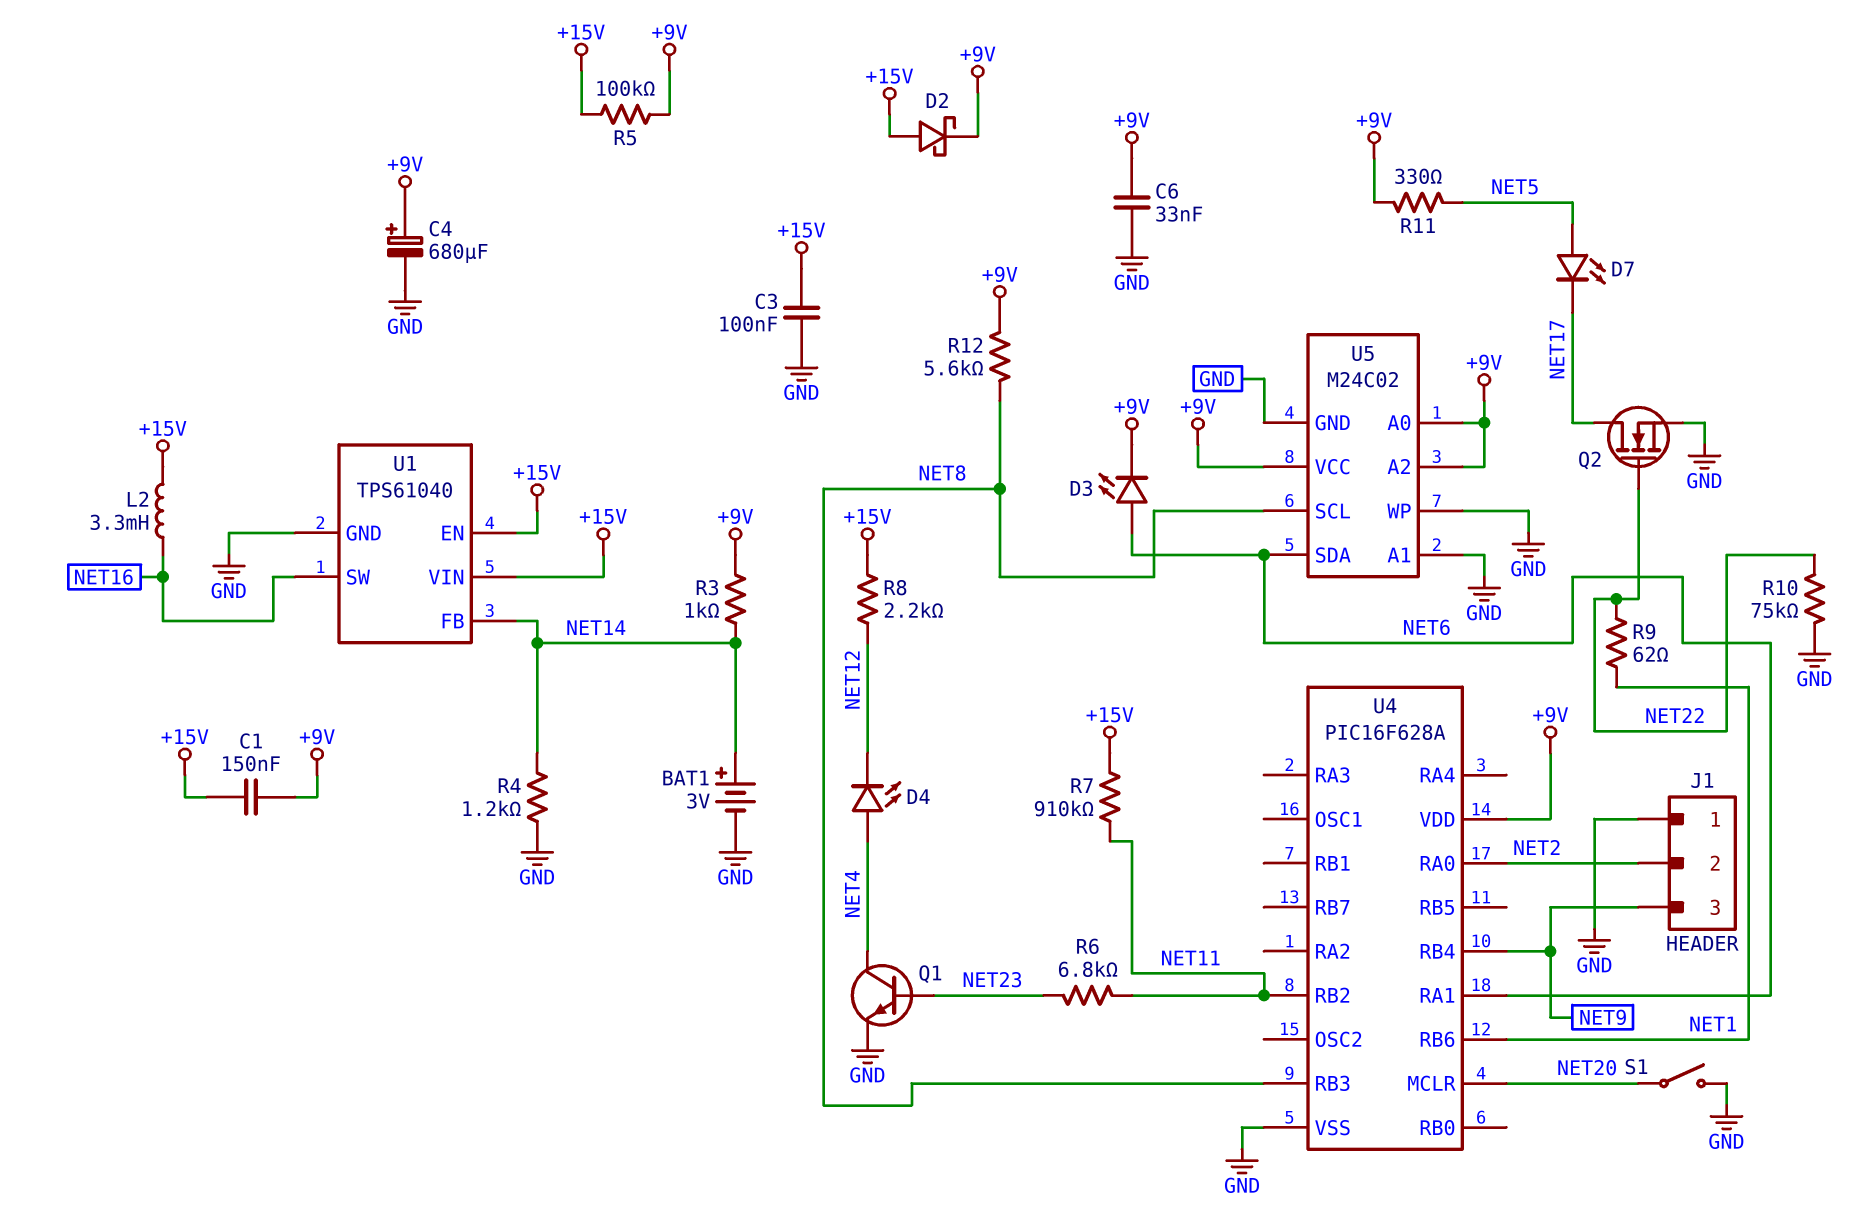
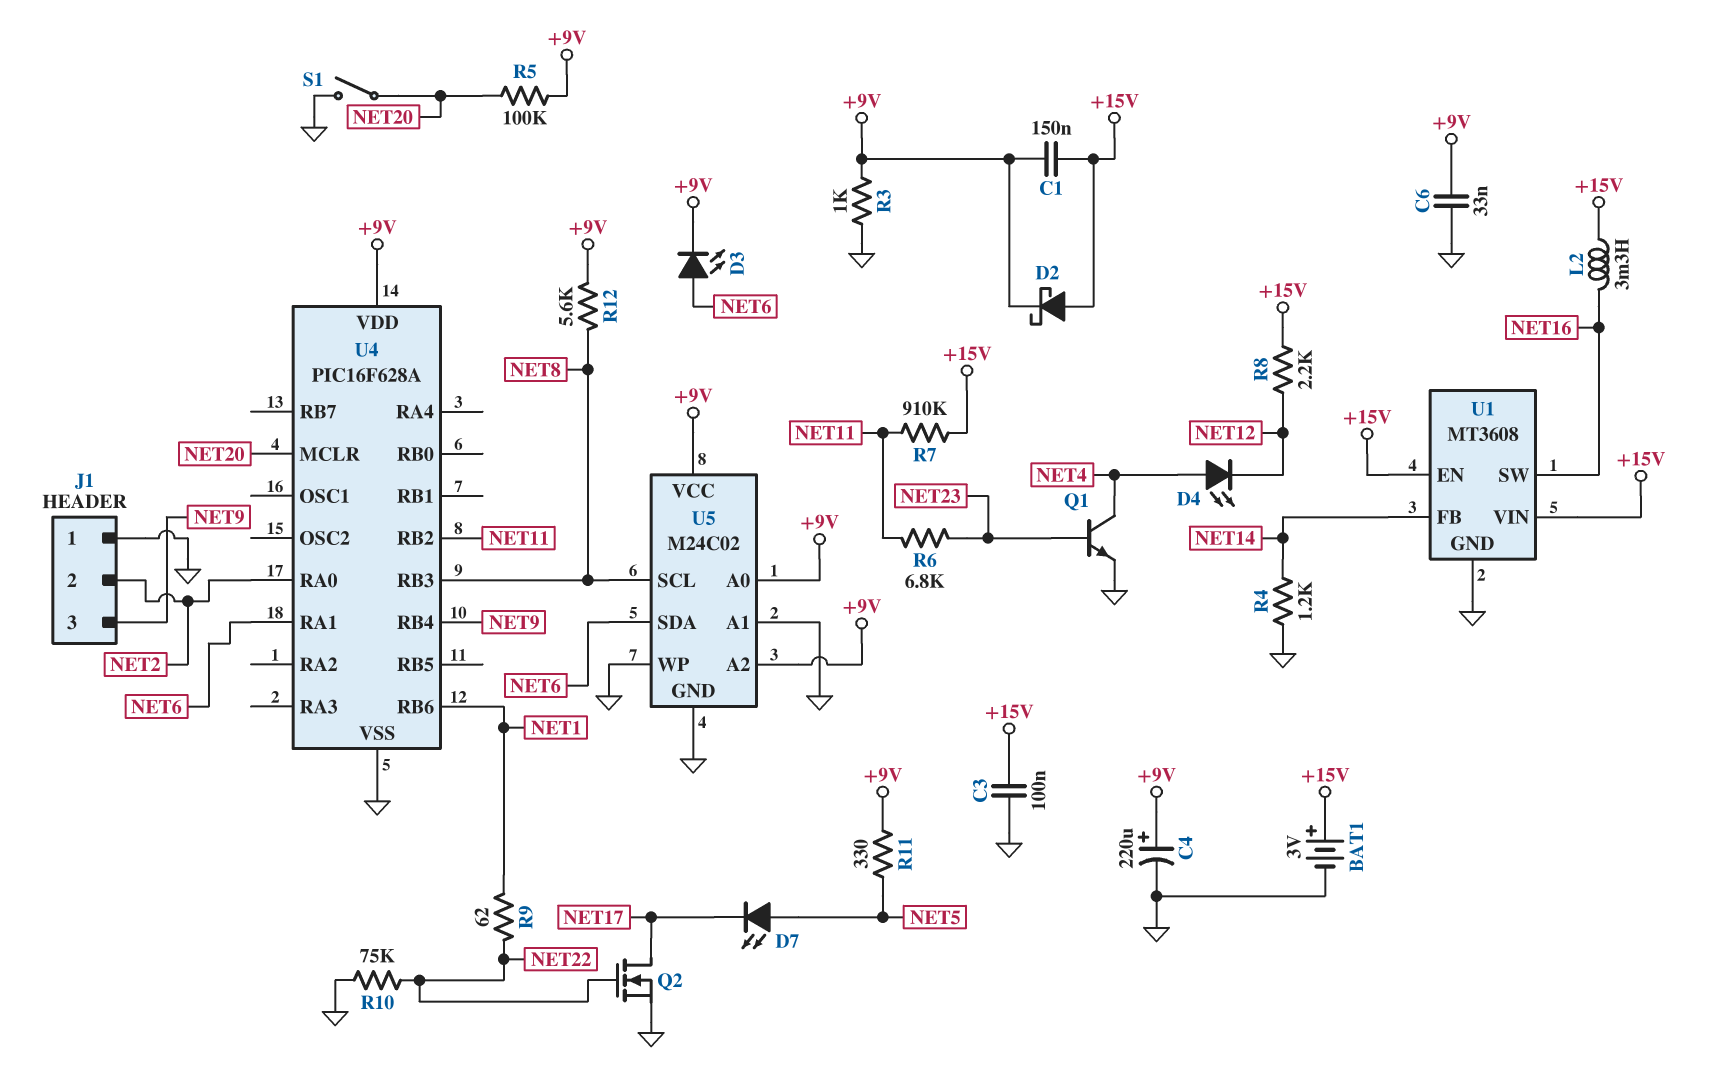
BAT1: 3V (plus NET14, minus GND) -> 3V (plus +15V, minus GND)
C4: 680uF (plus +9V, minus GND) -> 220uF (plus +9V, minus GND)
R3: 1k (+9V, NET14) -> 1k (+9V, GND)
R5: 100k (+9V, +15V) -> 100k (+9V, NET20)
U1: TPS61040 -> MT3608

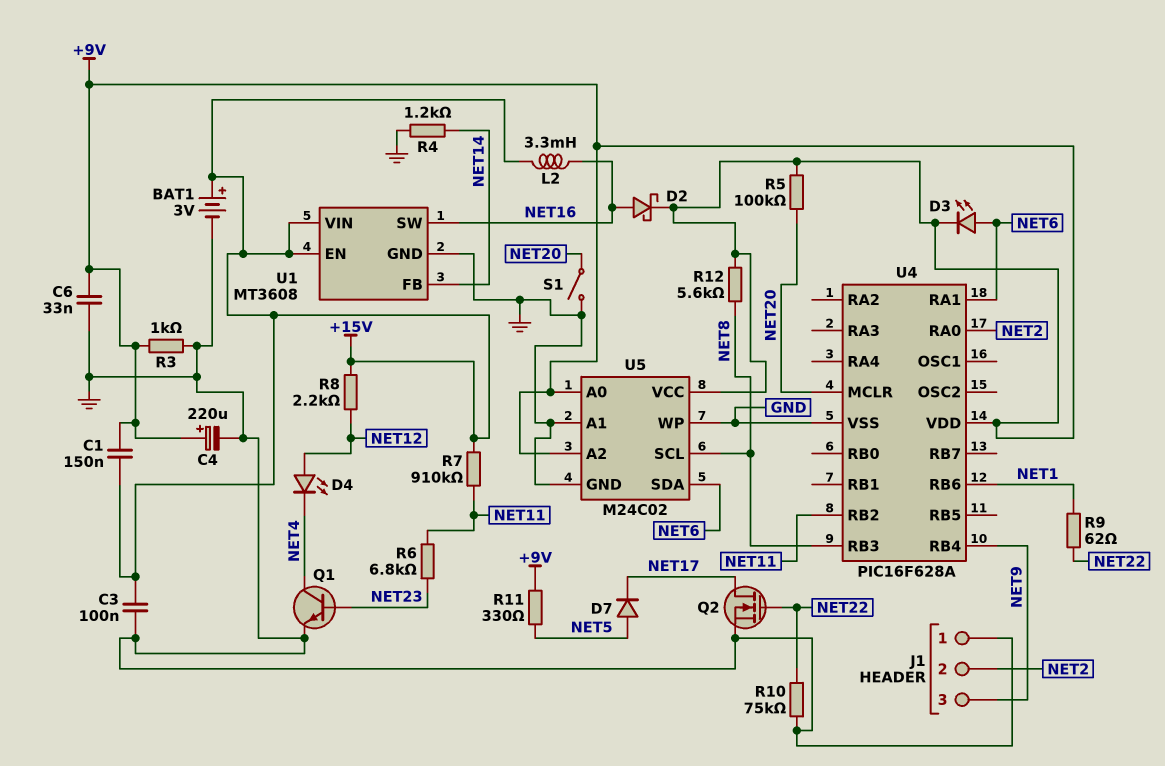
D2: schottky (A +15V, K +9V) -> schottky (A NET16, K +9V)
D4: LED (A NET4, K NET12) -> LED (A NET12, K NET4)
D7: LED (A NET5, K NET17) -> diode (A NET5, K NET17)

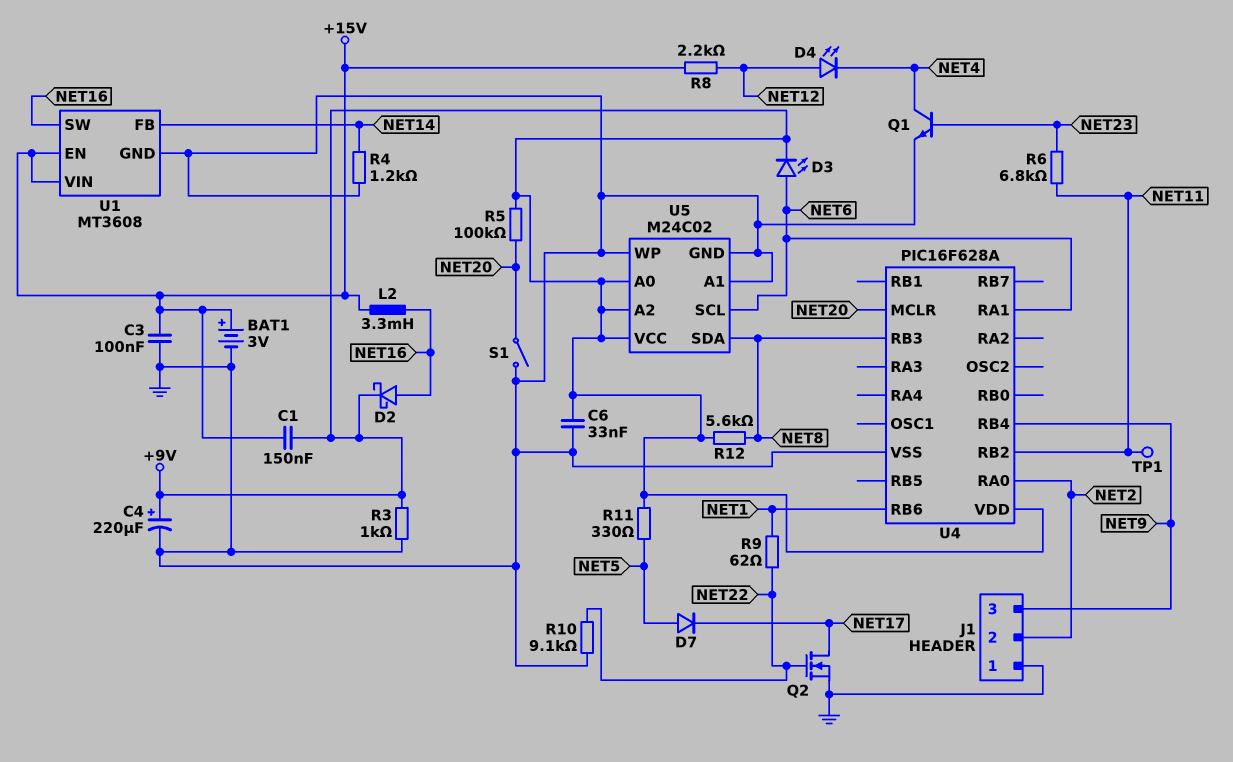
R7: 910k (+15V, NET11) -> none
R10: 75k (GND, NET22) -> 9.1k (GND, NET22)
TP1: none -> test point (NET11)
U5 pin SCL: NET8 -> NET6
U5 pin SDA: NET6 -> NET8

